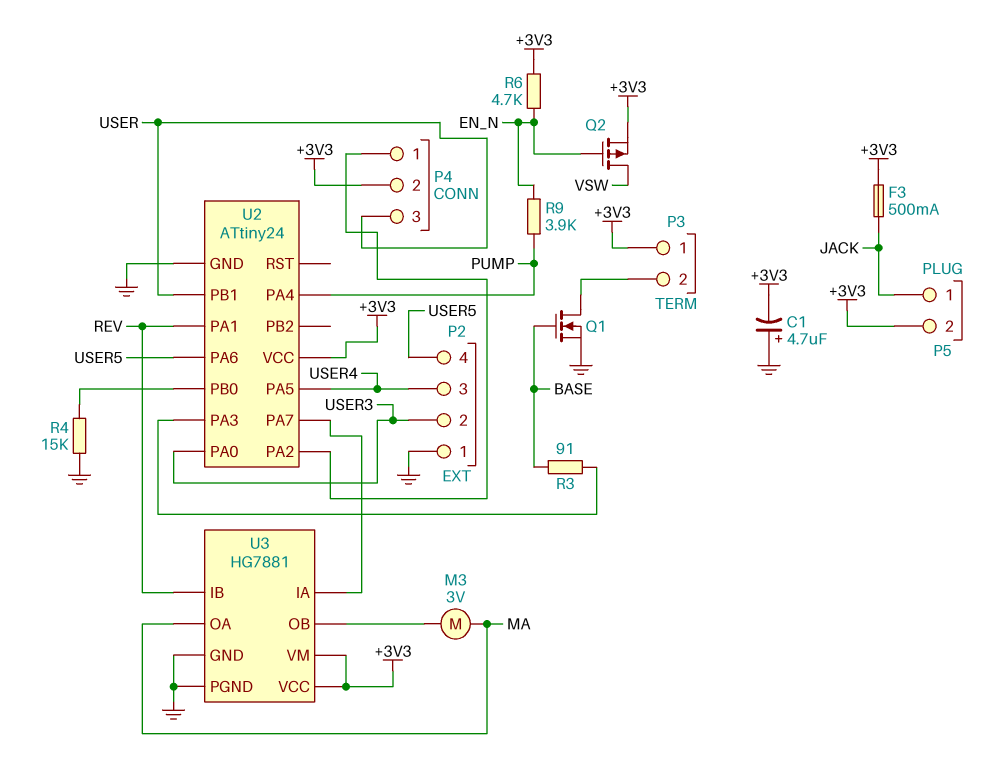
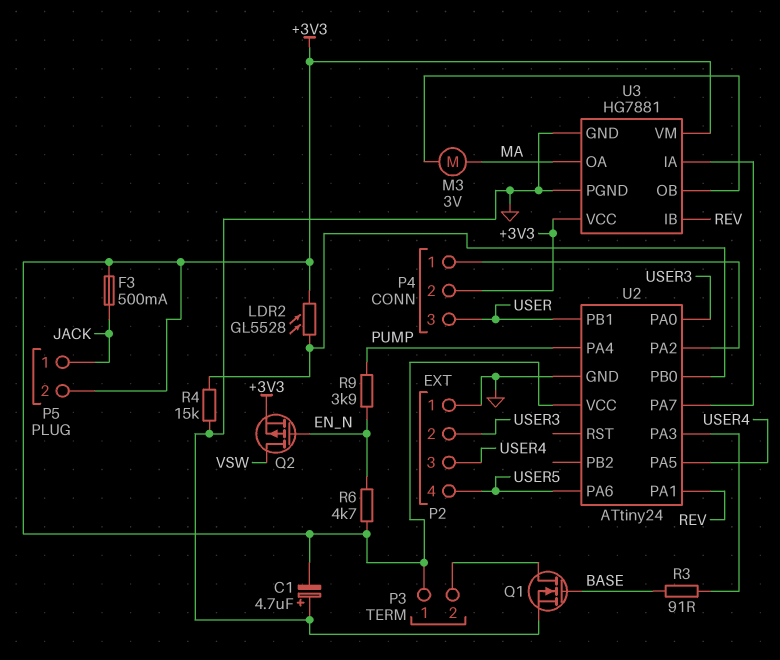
LDR2: none -> GL5528 (+3V3, U2/PB0)

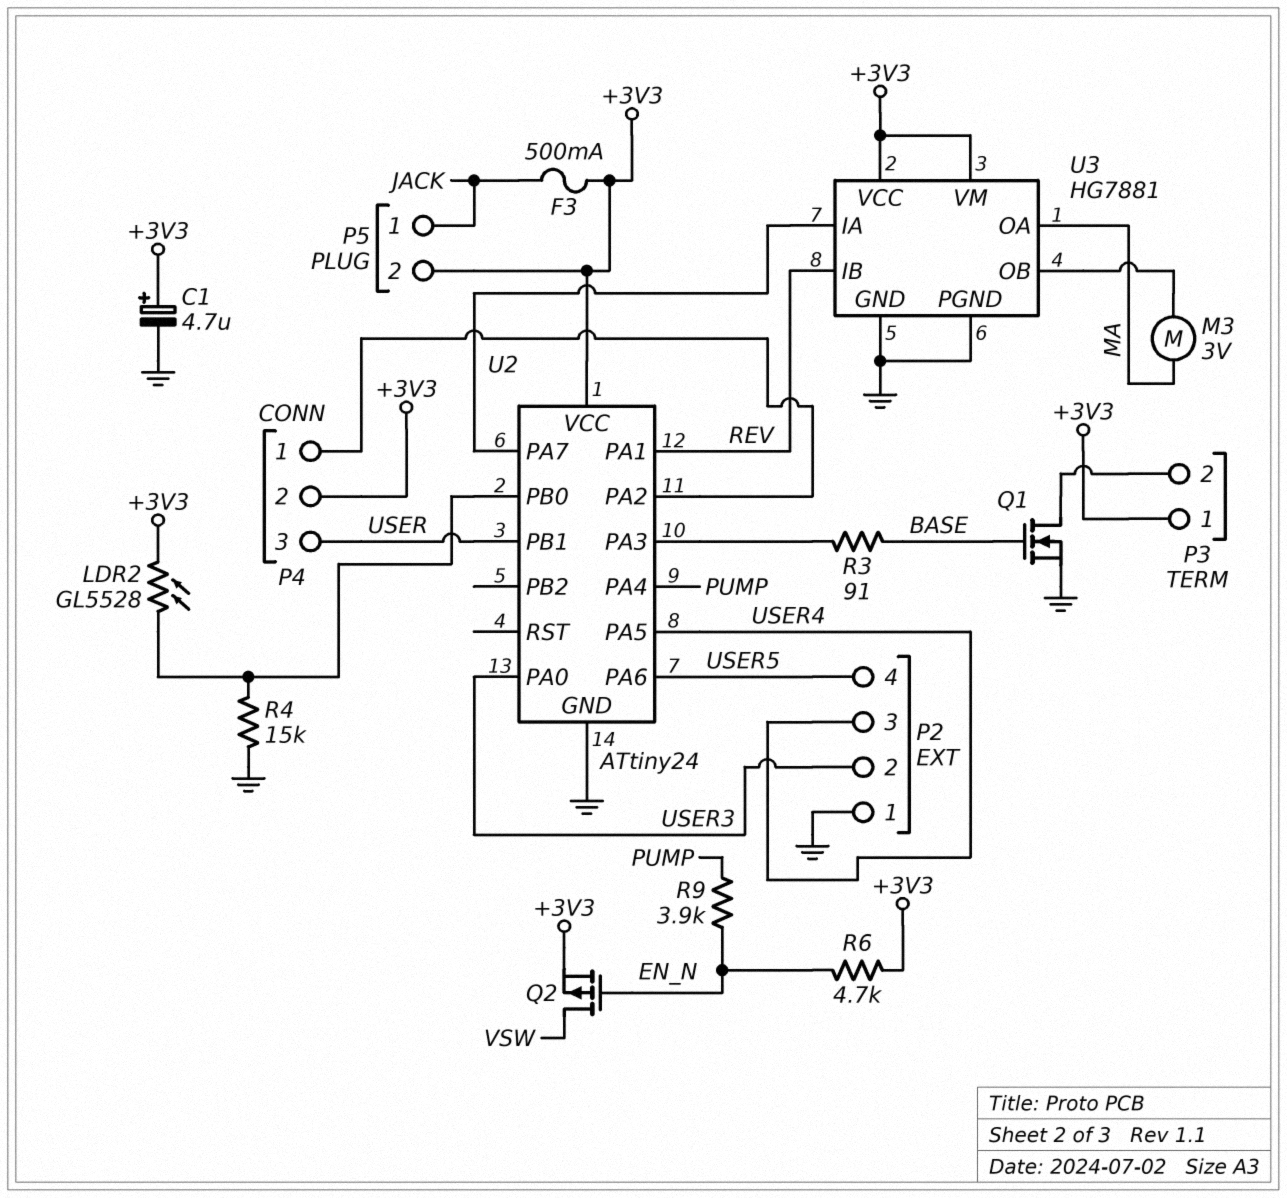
C1: 4.7uF (plus GND, minus +3V3) -> 4.7uF (plus +3V3, minus GND)

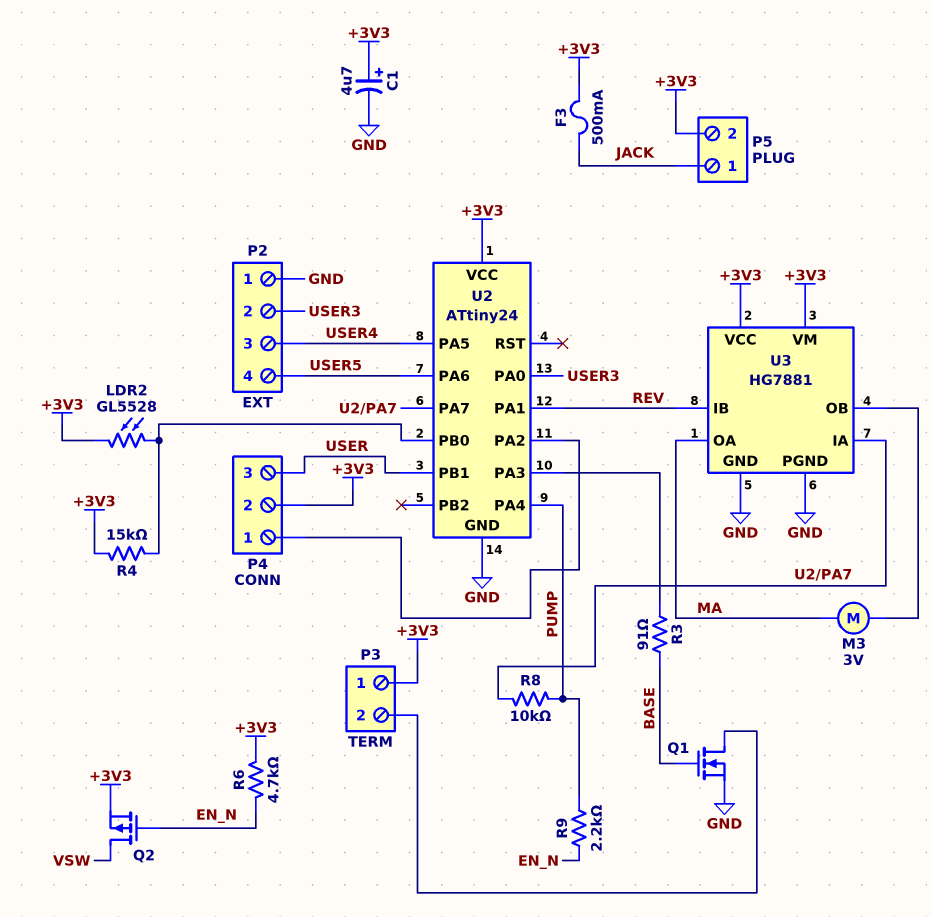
R4: 15k (GND, U2/PB0) -> 15k (+3V3, U2/PB0)
R8: none -> 10k (PUMP, U2/PA7)
R9: 3.9k (EN_N, PUMP) -> 2.2k (EN_N, PUMP)

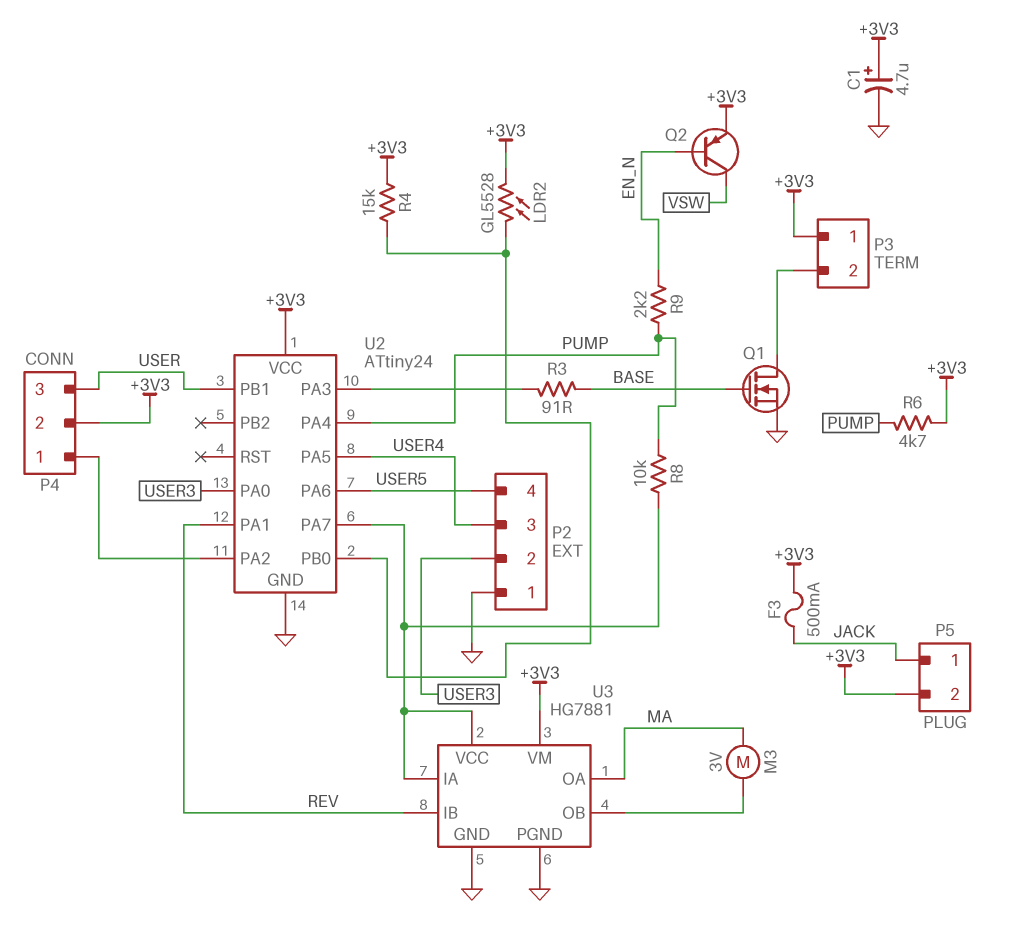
Q2: PMOS (G EN_N, D VSW, S +3V3) -> PNP (B EN_N, C VSW, E +3V3)
R6: 4.7k (+3V3, EN_N) -> 4.7k (+3V3, PUMP)
U3 pin VCC: +3V3 -> U2/PA7

